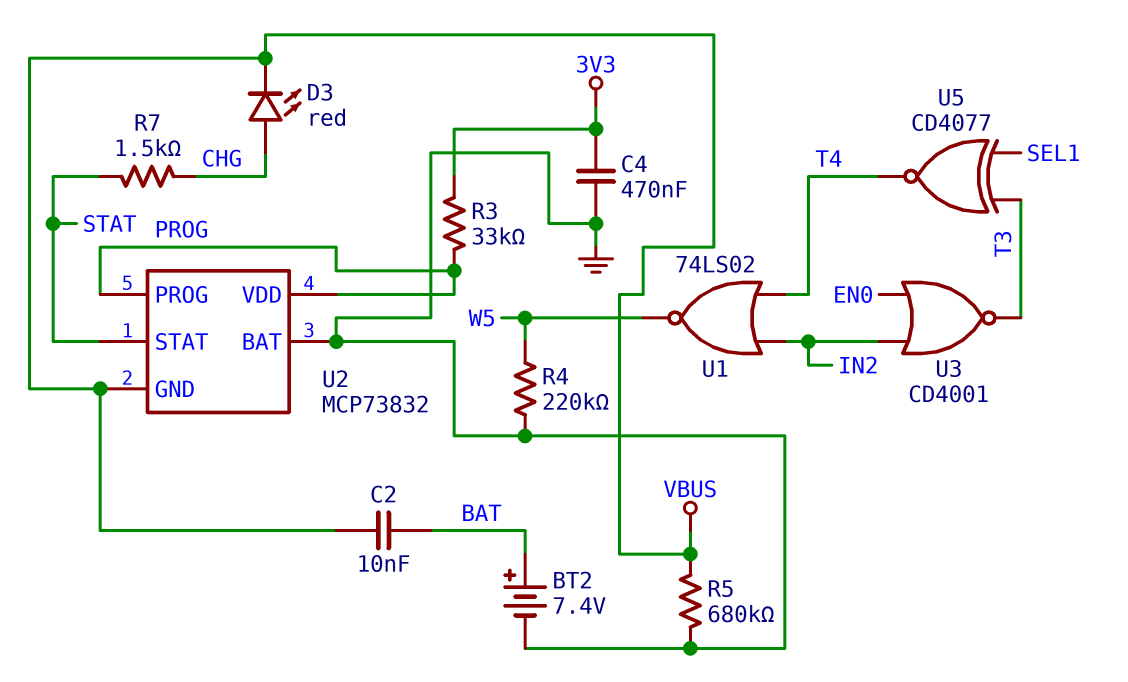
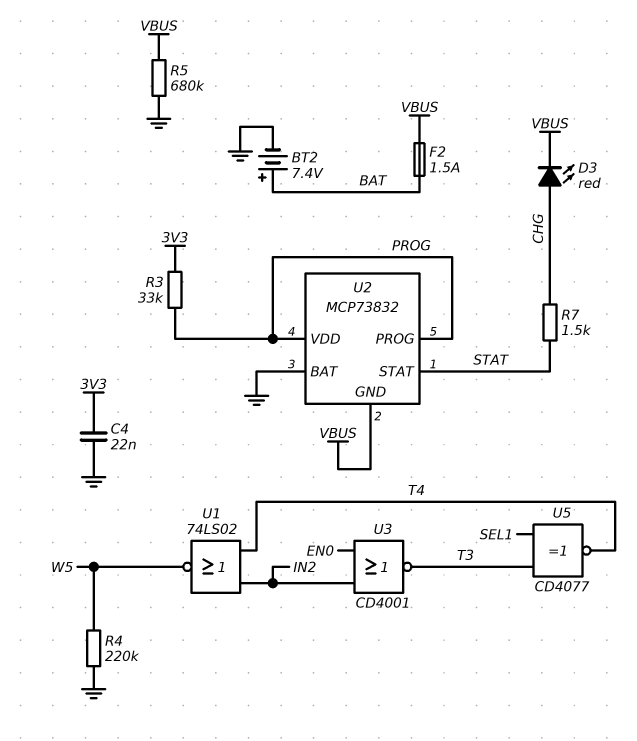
C2: 10nF (BAT, VBUS) -> none
C4: 470nF (3V3, GND) -> 22nF (3V3, GND)
F2: none -> 1.5A (BAT, VBUS)

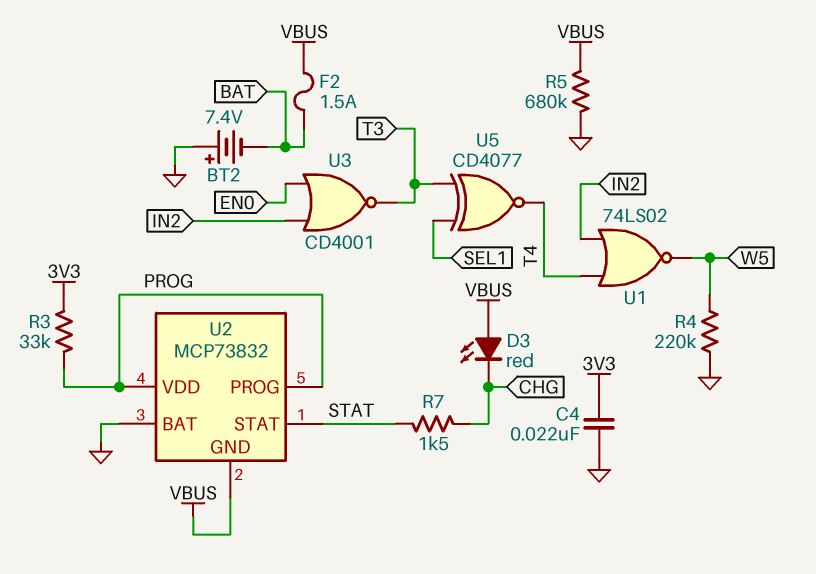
BT2: 7.4V (plus BAT, minus GND) -> 7.4V (plus GND, minus BAT)
D3: LED red (A CHG, K VBUS) -> LED red (A VBUS, K CHG)

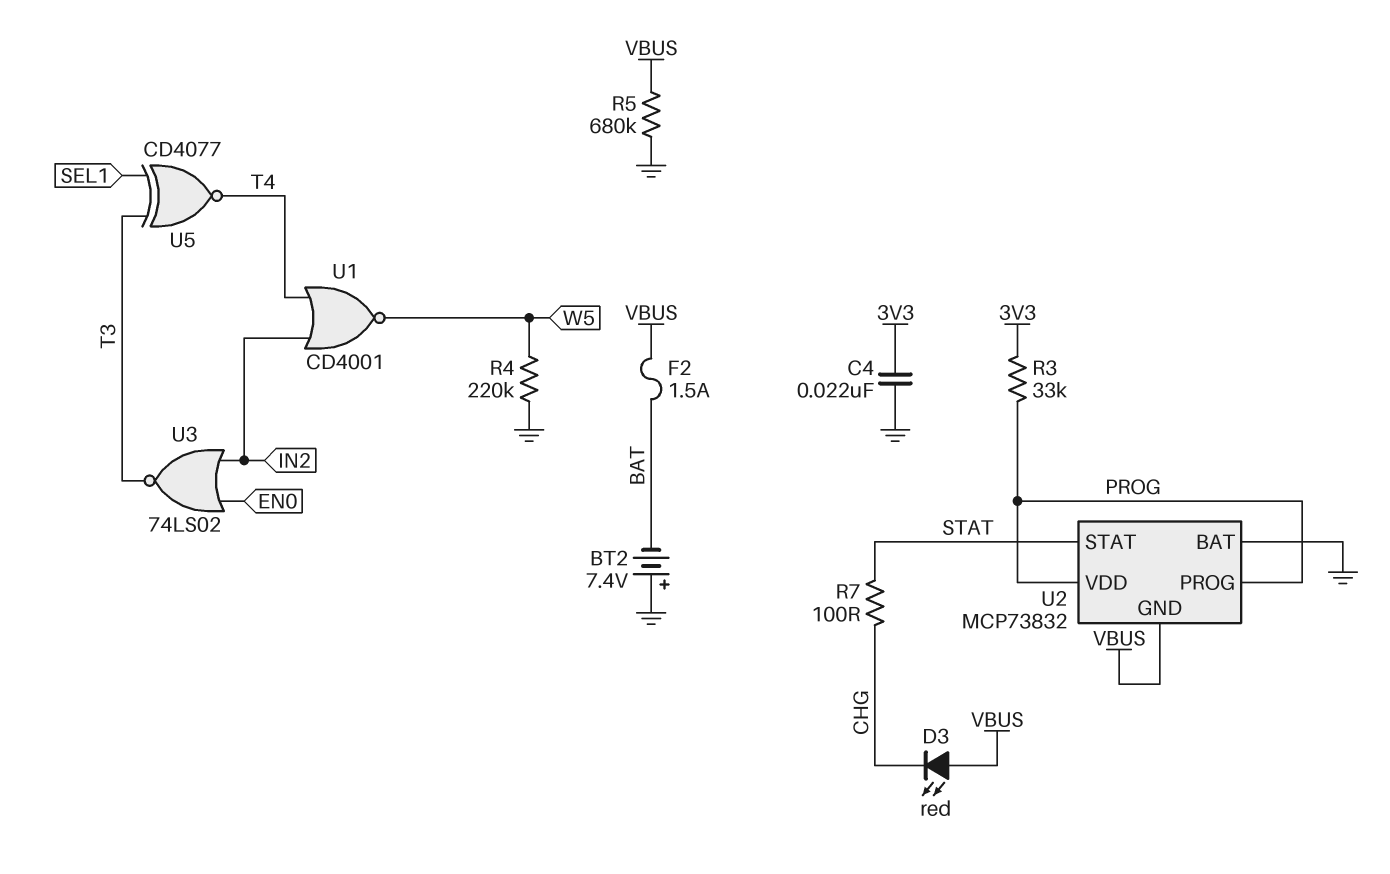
R7: 1.5k (CHG, STAT) -> 100 (CHG, STAT)
U1: NOR 74LS02 (in IN2, in T4, out W5) -> NOR CD4001 (in IN2, in T4, out W5)
U3: NOR CD4001 (in EN0, in IN2, out T3) -> NOR 74LS02 (in EN0, in IN2, out T3)

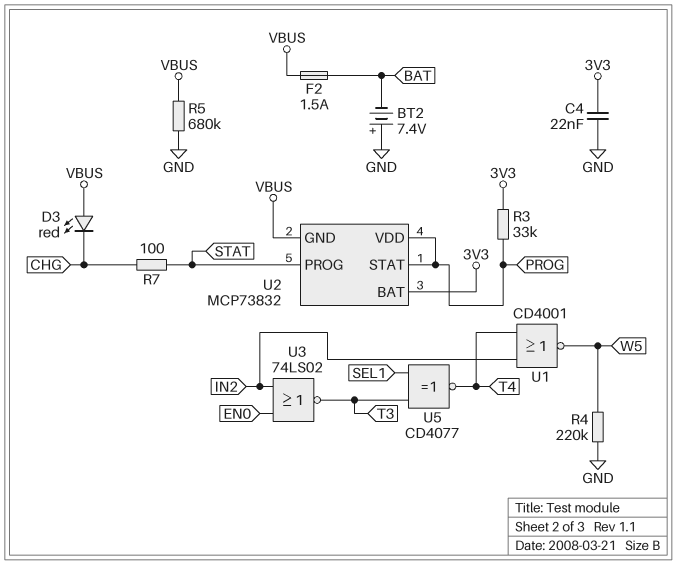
U2 pin BAT: GND -> 3V3
U2 pin PROG: PROG -> STAT
U2 pin STAT: STAT -> PROG

